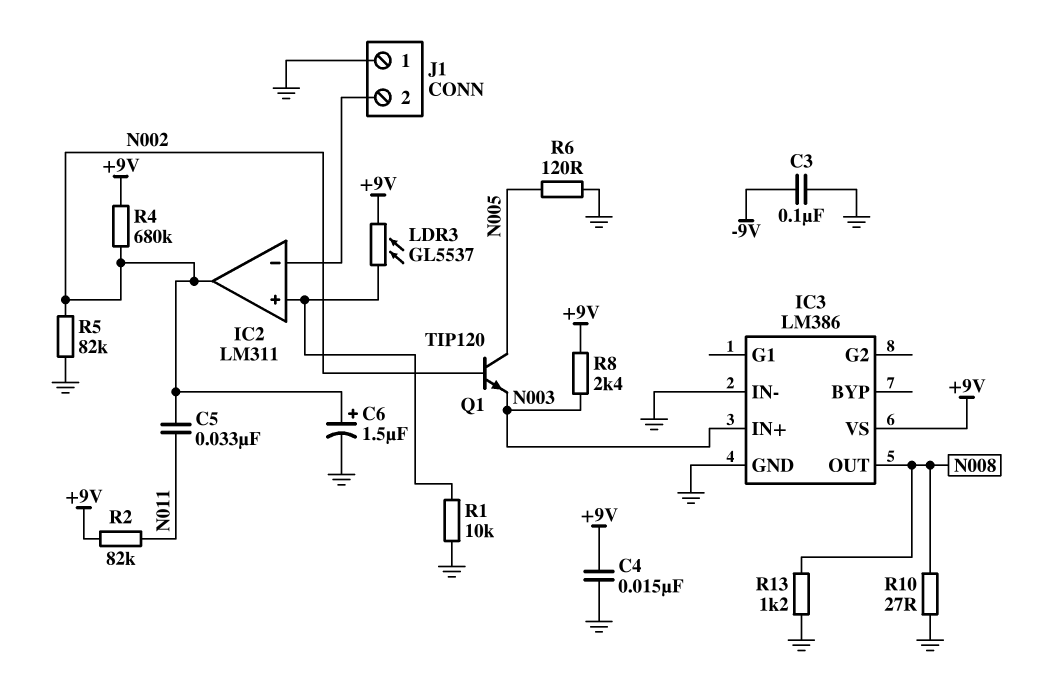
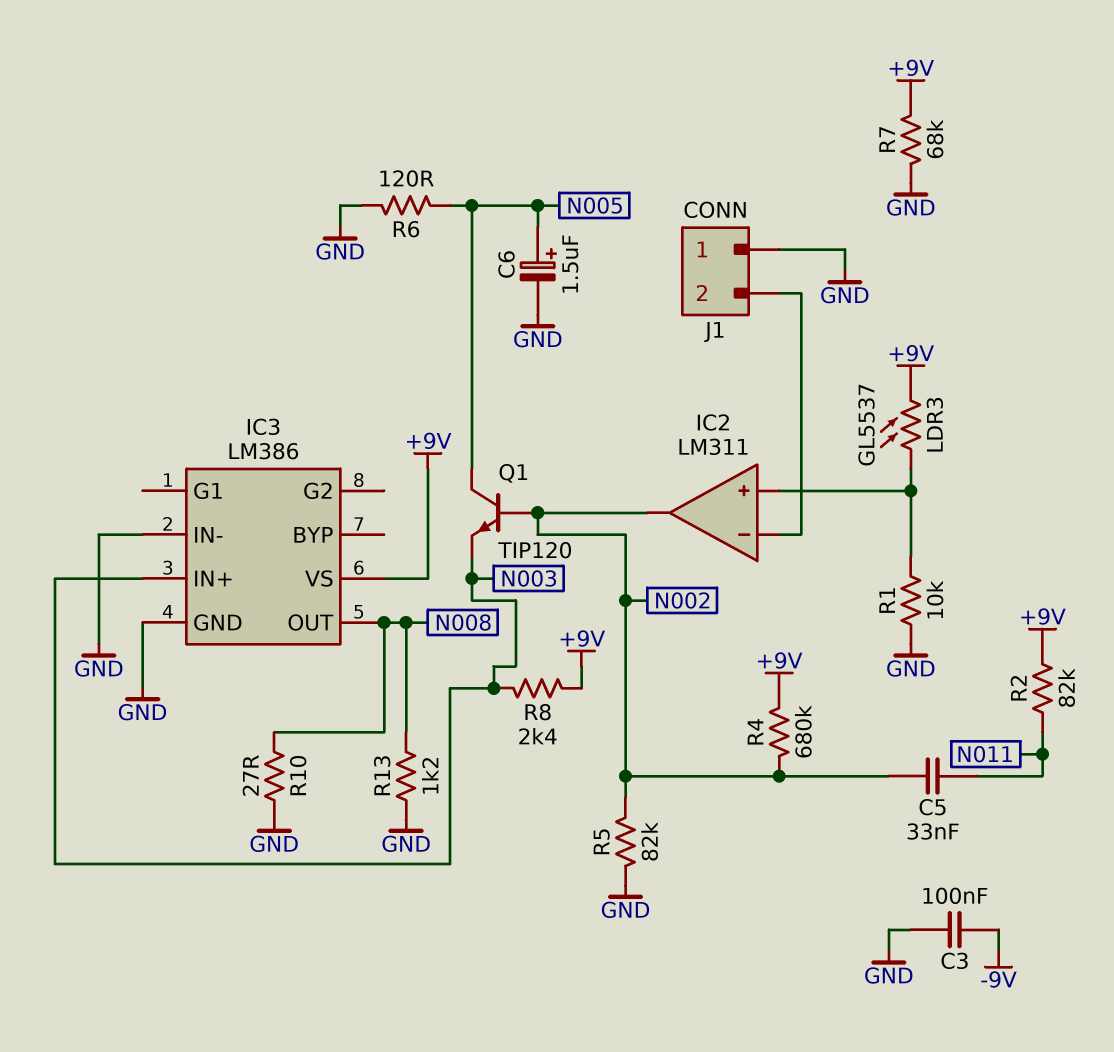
C4: 15nF (+9V, GND) -> none
C6: 1.5uF (plus N002, minus GND) -> 1.5uF (plus N005, minus GND)
R7: none -> 68k (+9V, GND)

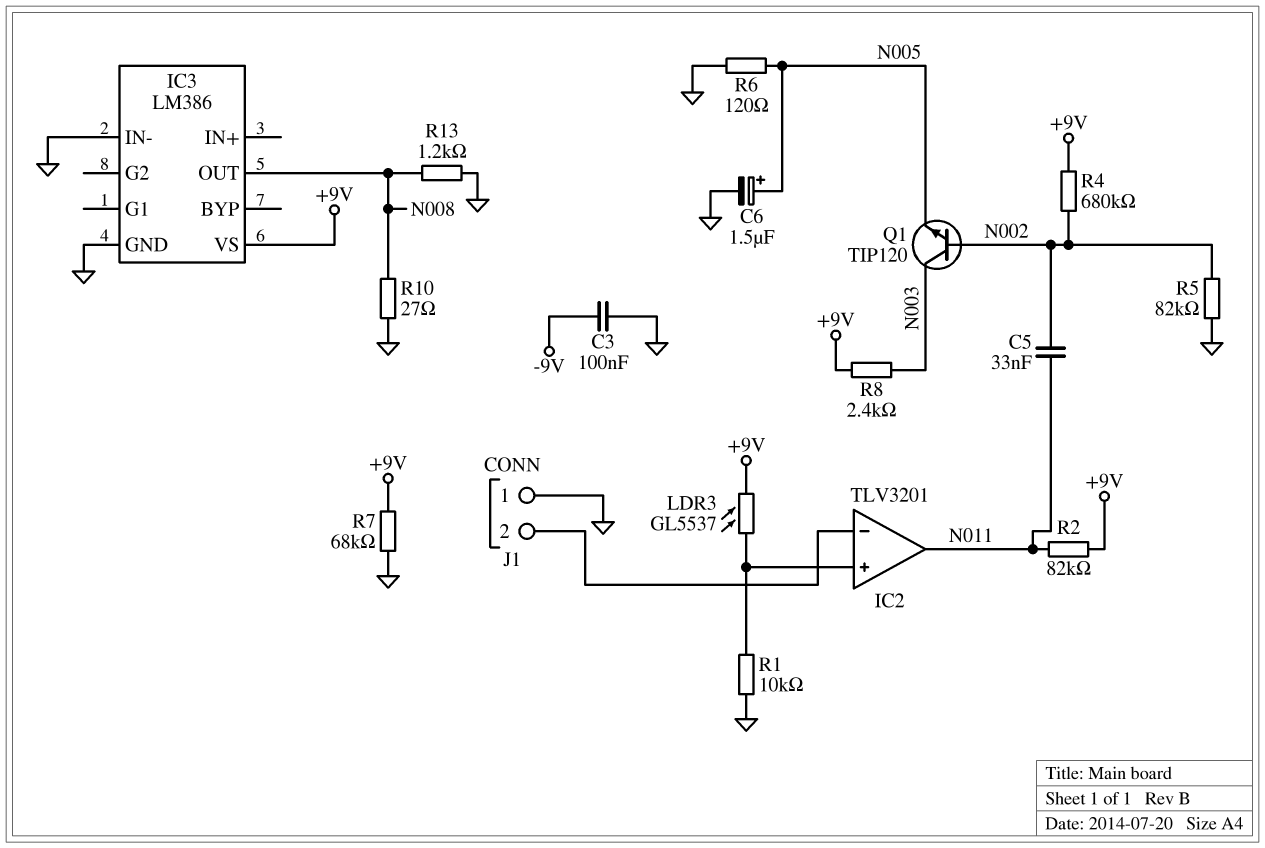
IC2: LM311 -> TLV3201
IC2 pin out: N002 -> N011
IC3 pin IN+: N003 -> none
Q1: NPN TIP120 (B N002, C N005, E N003) -> NPN TIP120 (B N002, C N003, E N005)

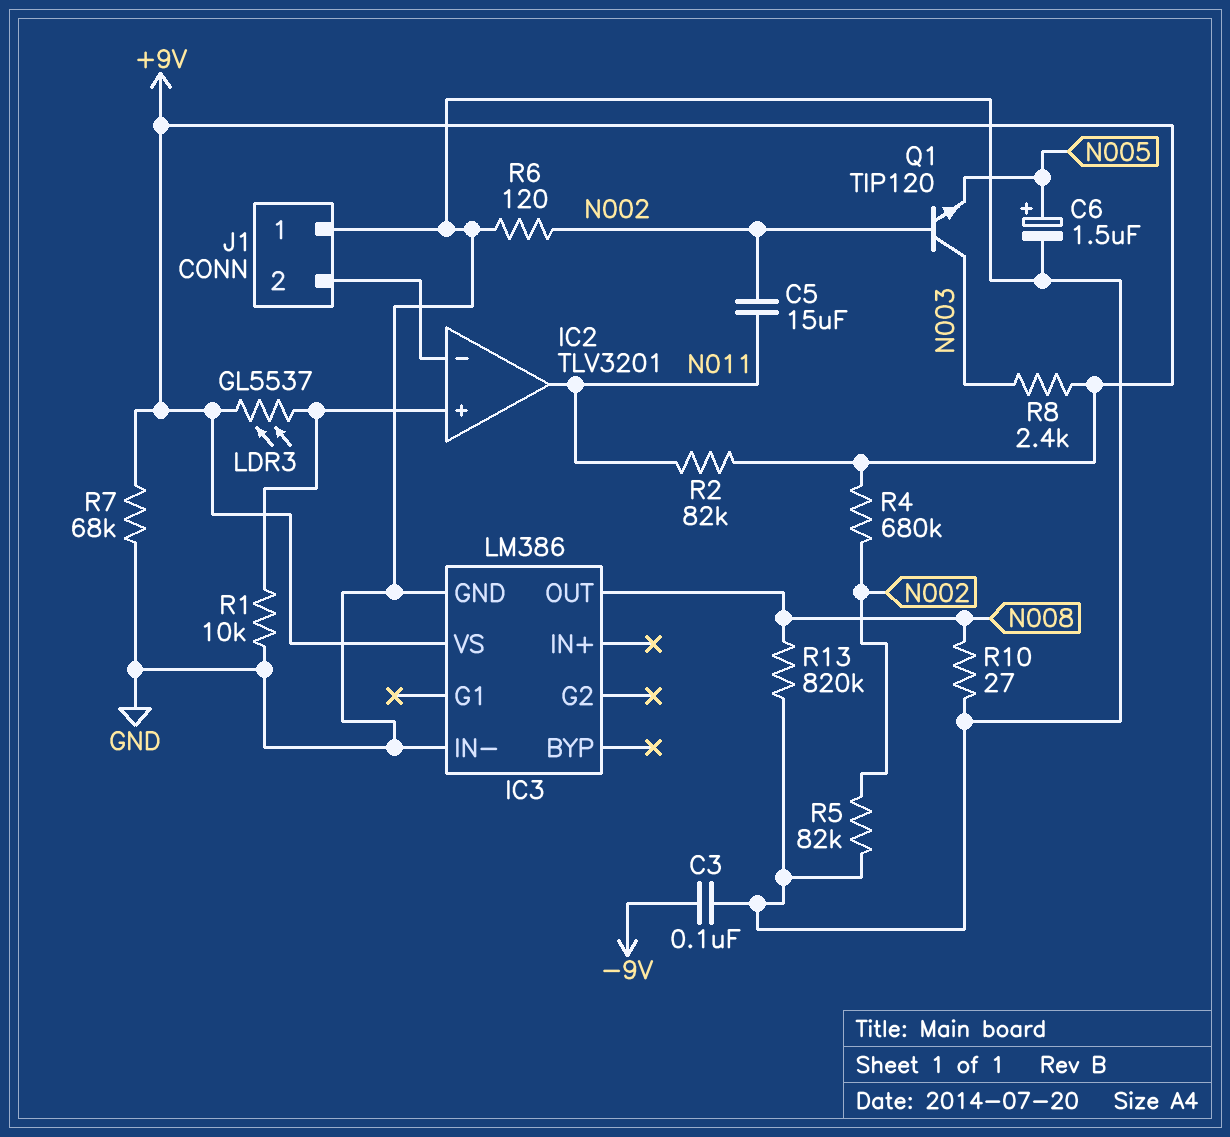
C5: 33nF (N002, N011) -> 15uF (N002, N011)
R6: 120 (GND, N005) -> 120 (GND, N002)
R13: 1.2k (GND, N008) -> 820k (GND, N008)

